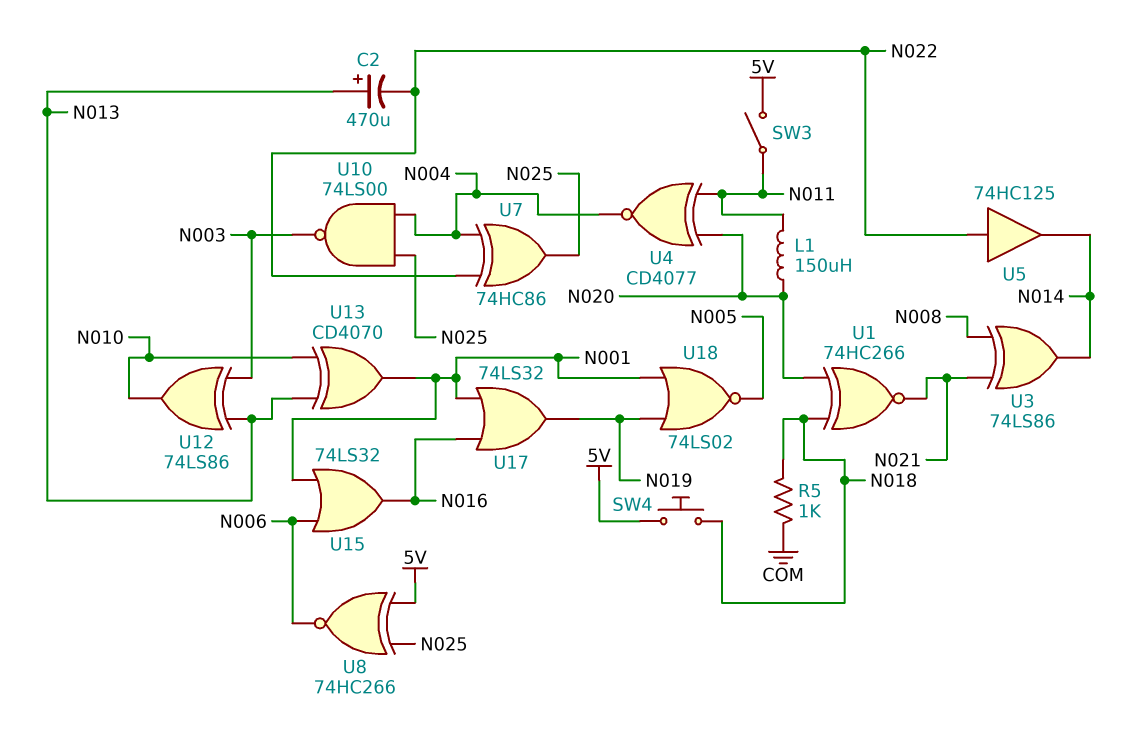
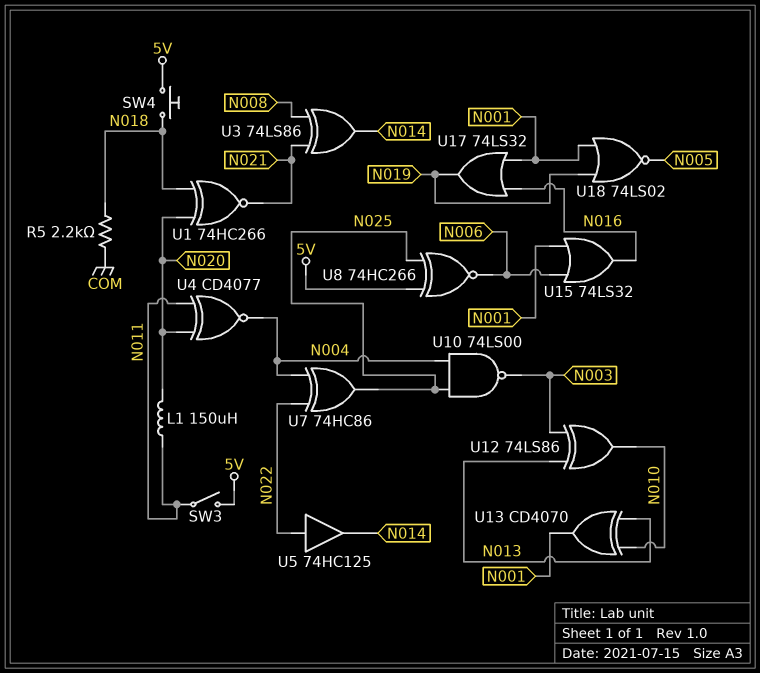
C2: 470uF (plus N013, minus N022) -> none
R5: 1k (COM, N018) -> 2.2k (COM, N018)

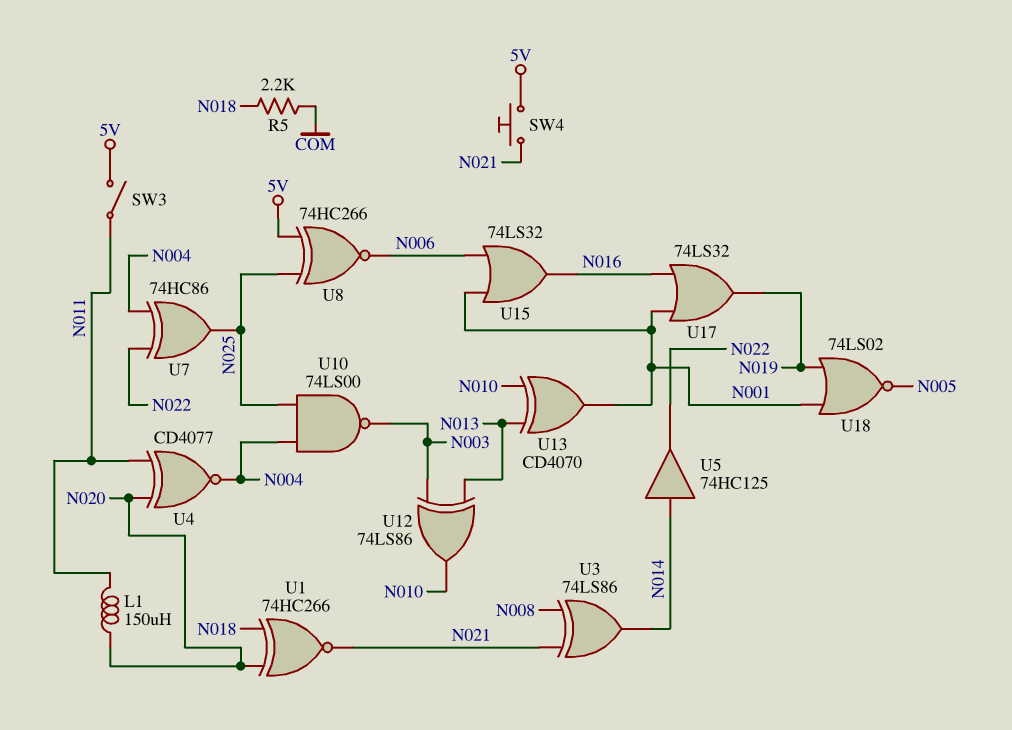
SW4: button (5V, N018) -> button (5V, N021)
U5: buffer 74HC125 (in N022, out N014) -> buffer 74HC125 (in N014, out N022)

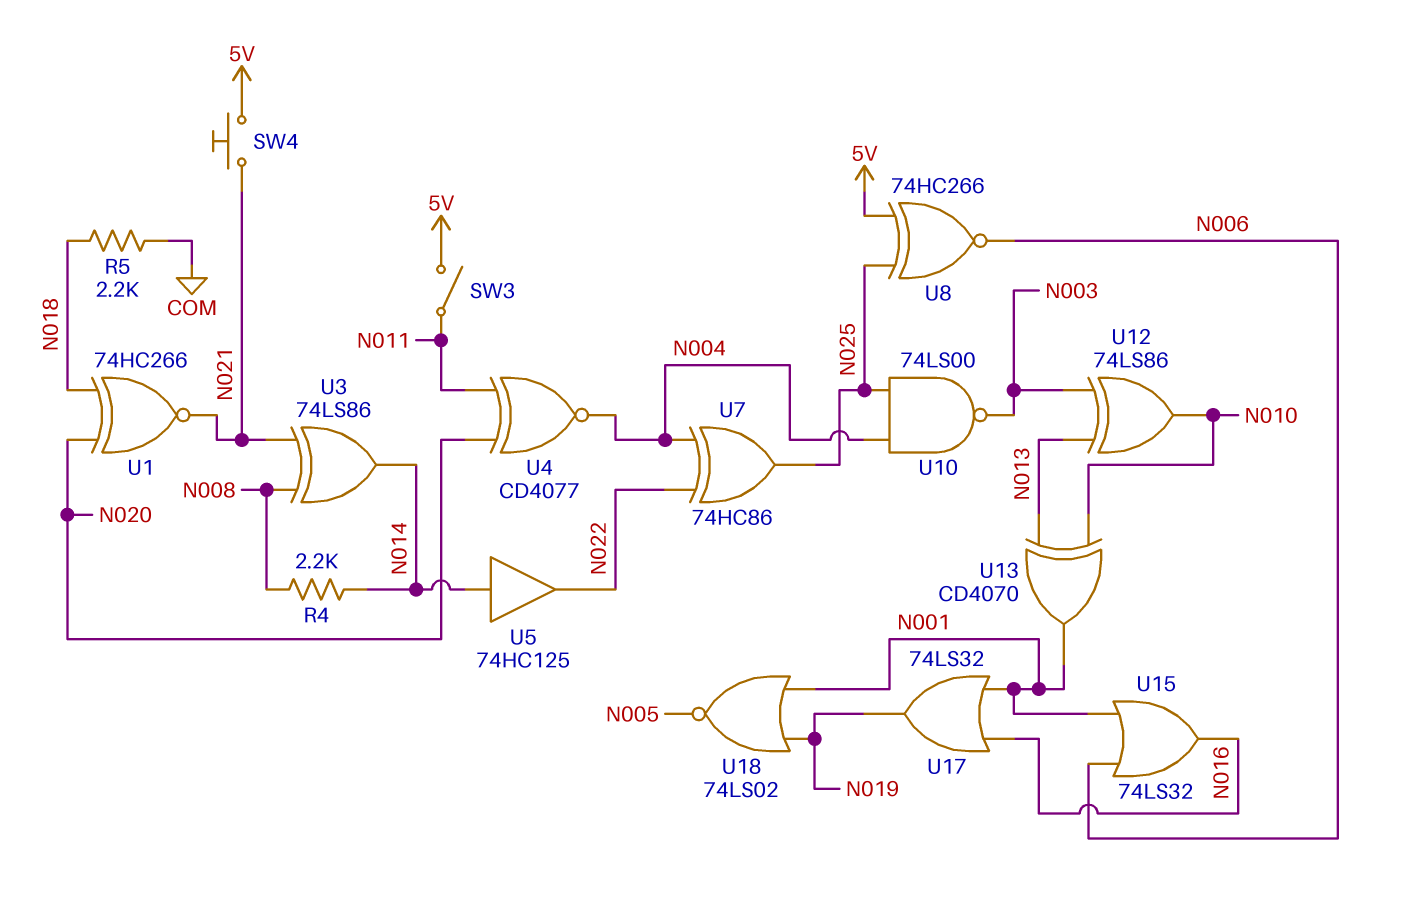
L1: 150uH (N011, N020) -> none
R4: none -> 2.2k (N008, N014)

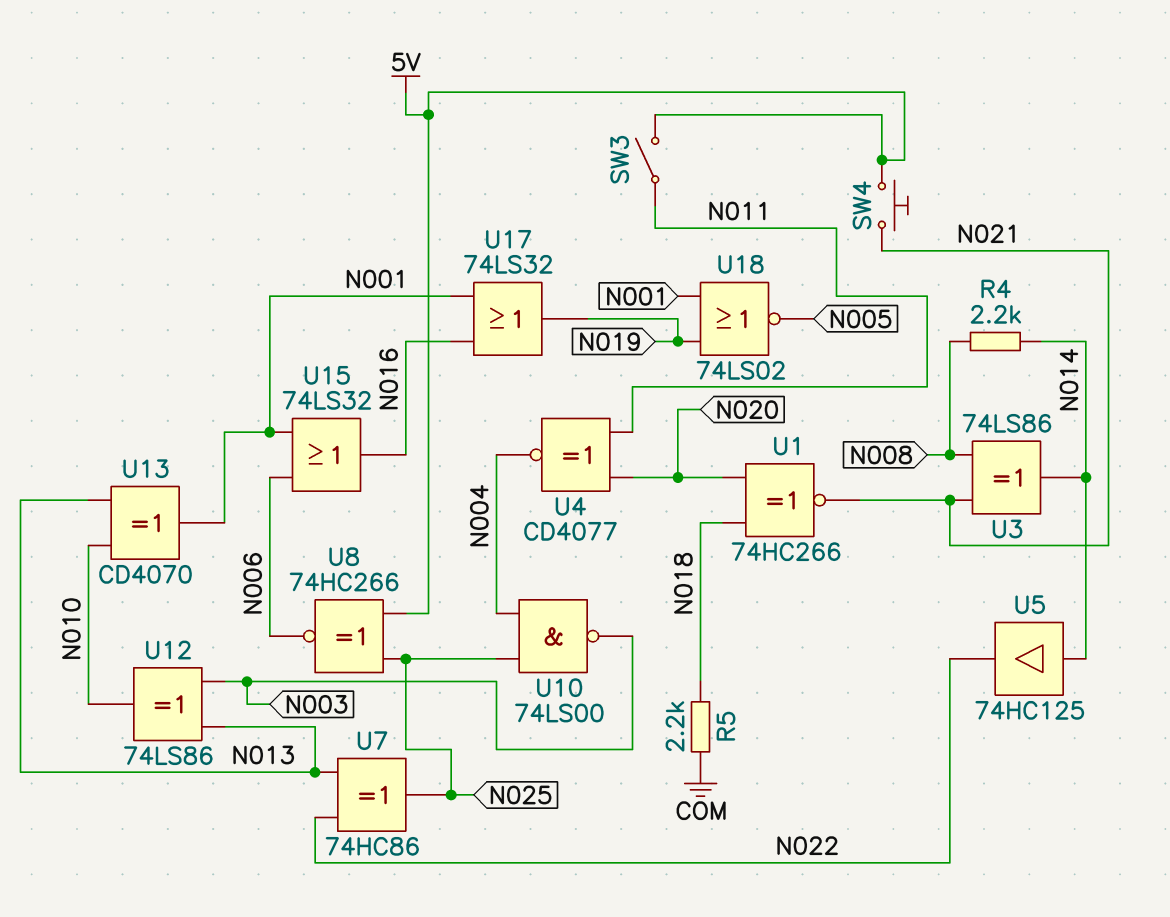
U7: XOR 74HC86 (in N004, in N022, out N025) -> XOR 74HC86 (in N013, in N022, out N025)

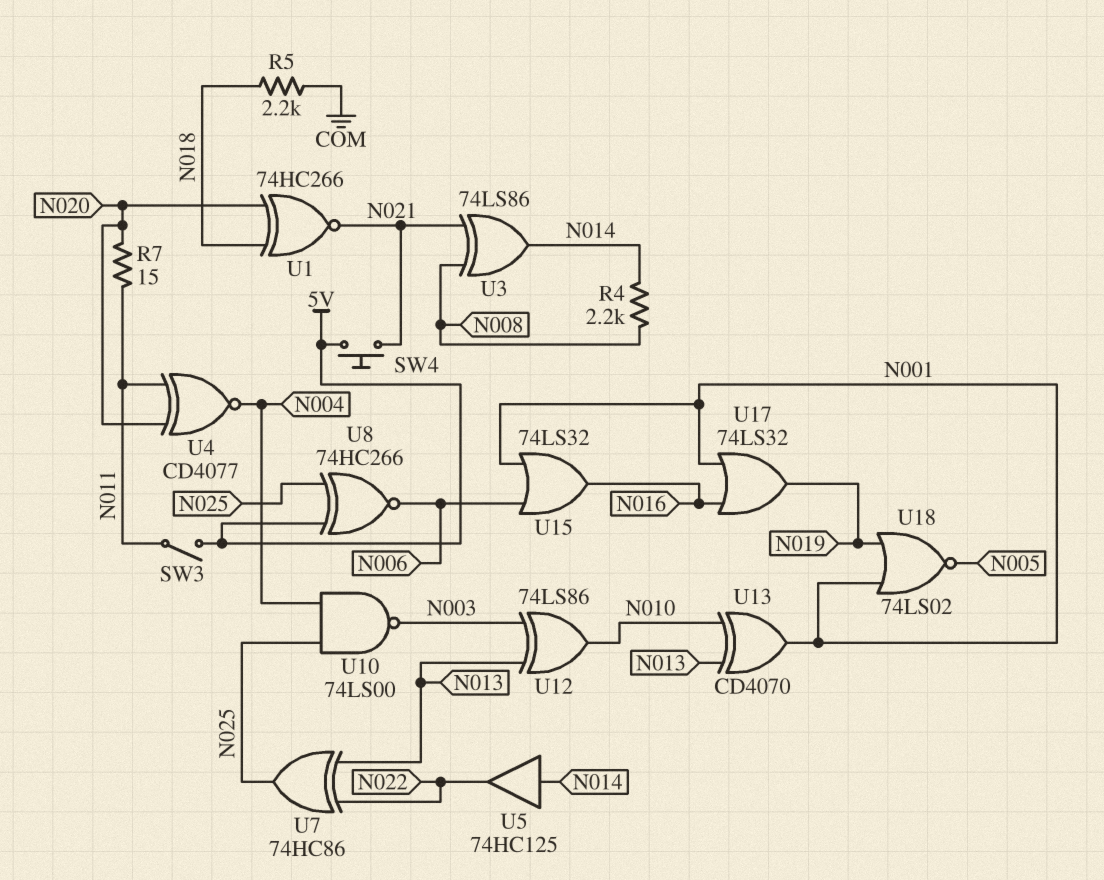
R7: none -> 15 (N011, N020)

